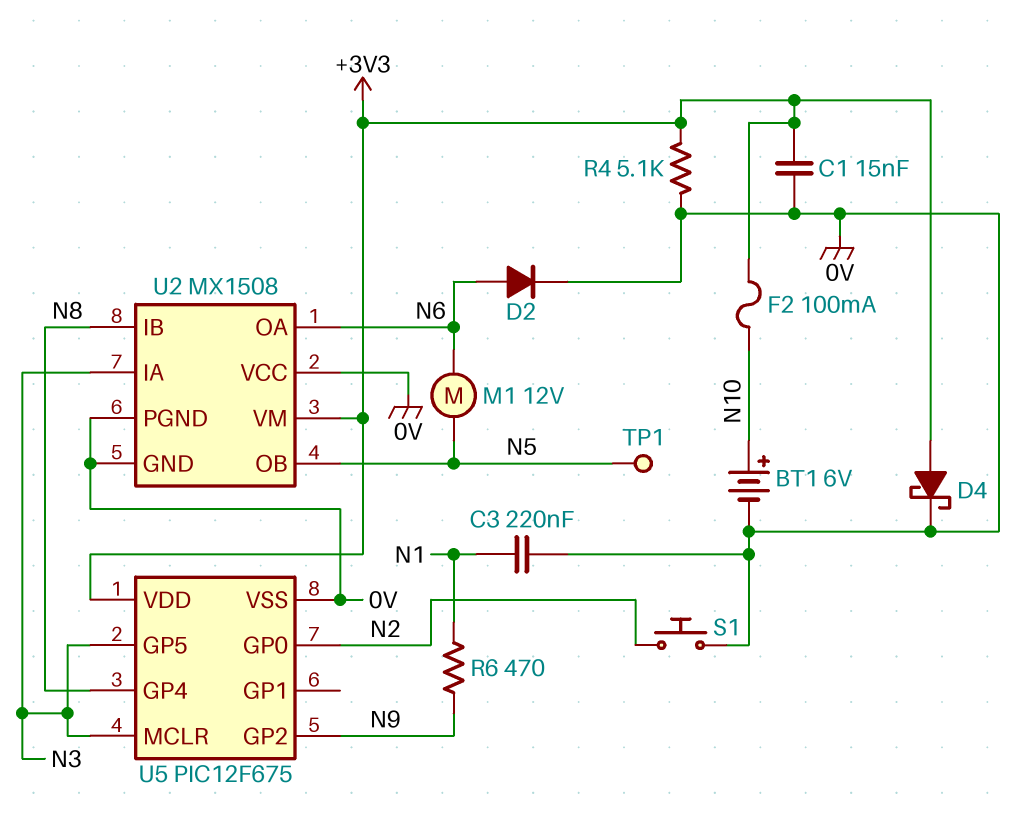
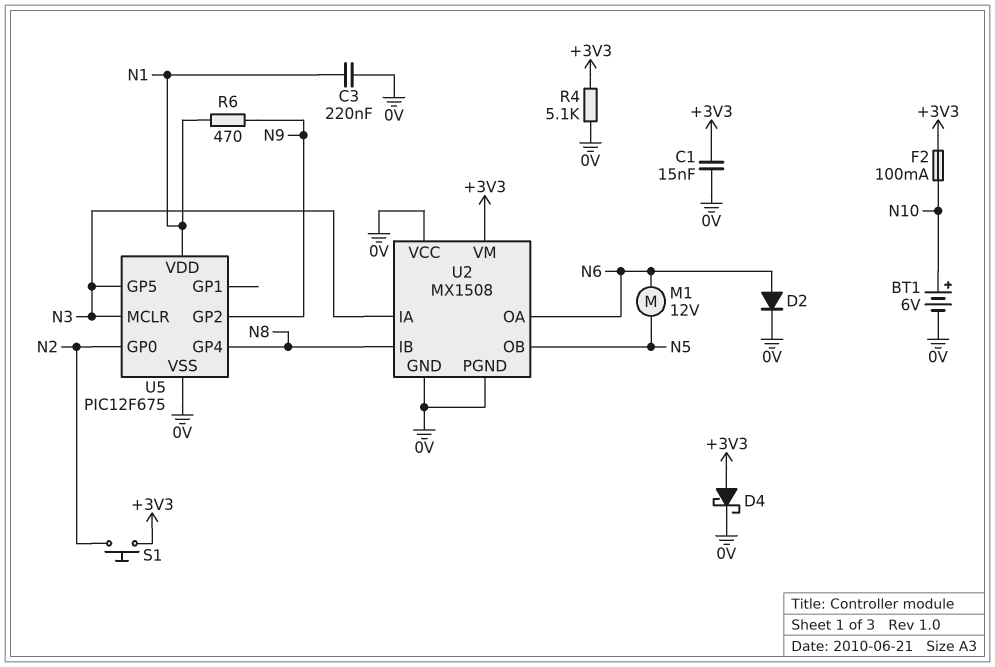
S1: button (0V, N2) -> button (+3V3, N2)
TP1: test point (N5) -> none
U5 pin VDD: +3V3 -> N1

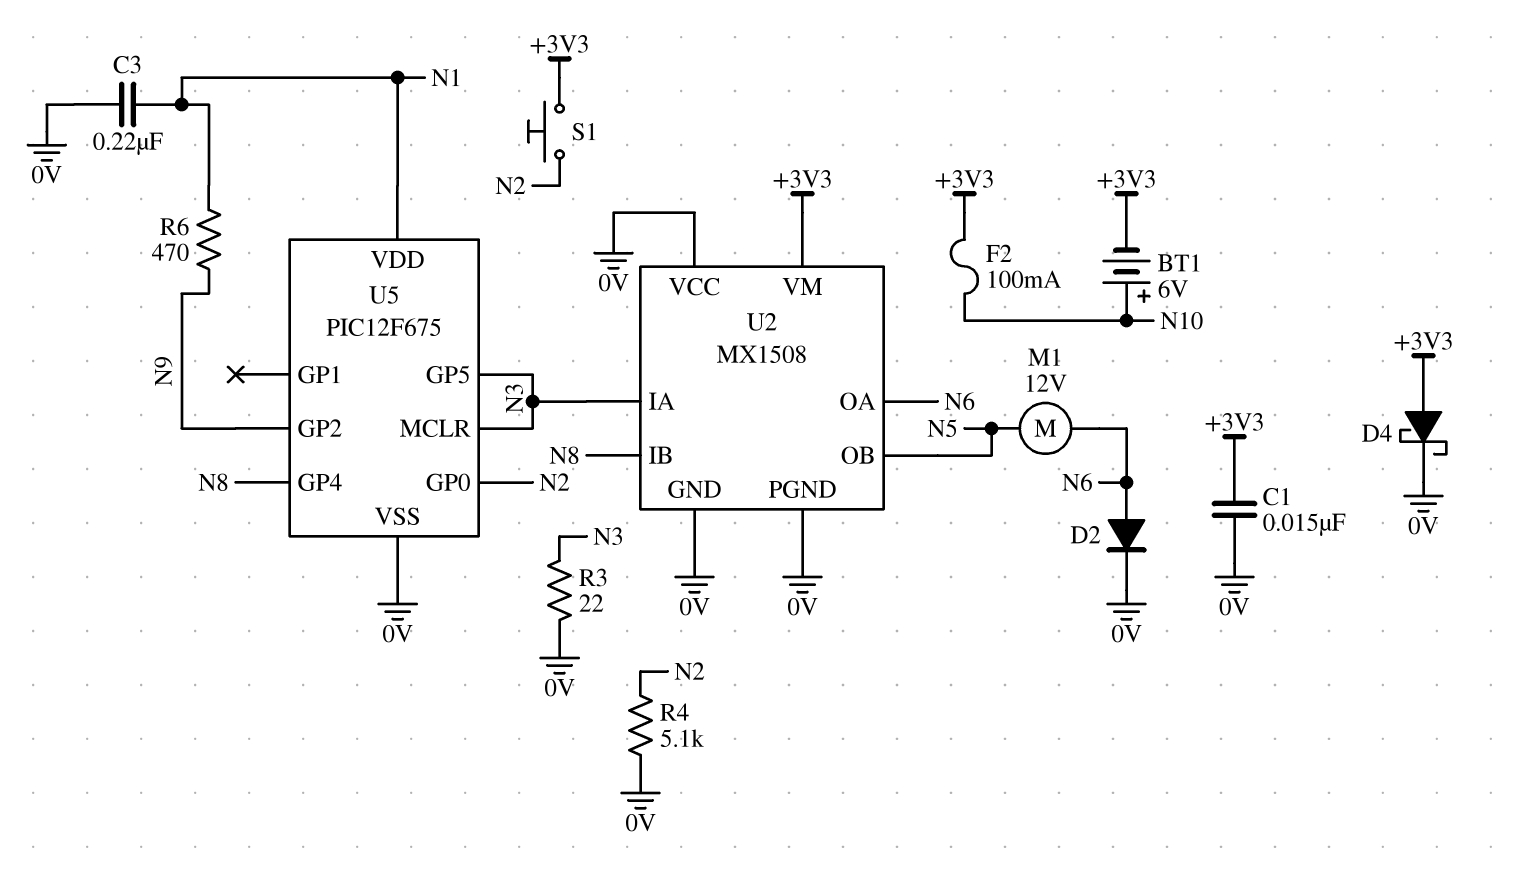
BT1: 6V (plus N10, minus 0V) -> 6V (plus N10, minus +3V3)
R3: none -> 22 (0V, N3)
R4: 5.1k (+3V3, 0V) -> 5.1k (0V, N2)

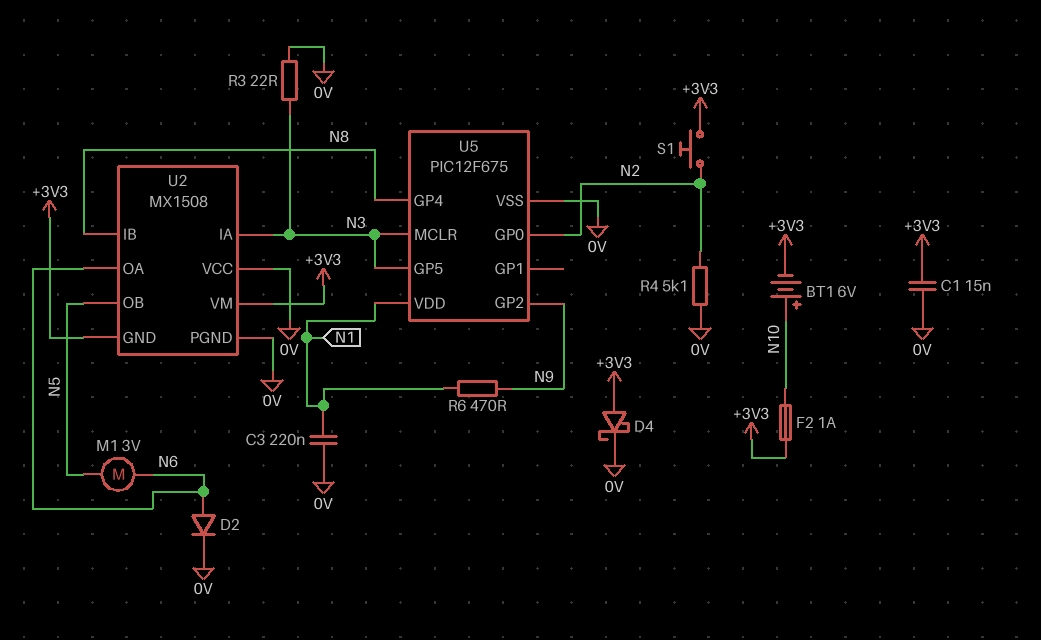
F2: 100mA (+3V3, N10) -> 1A (+3V3, N10)
M1: motor 12V (N5, N6) -> motor 3V (N5, N6)
U2 pin GND: 0V -> +3V3

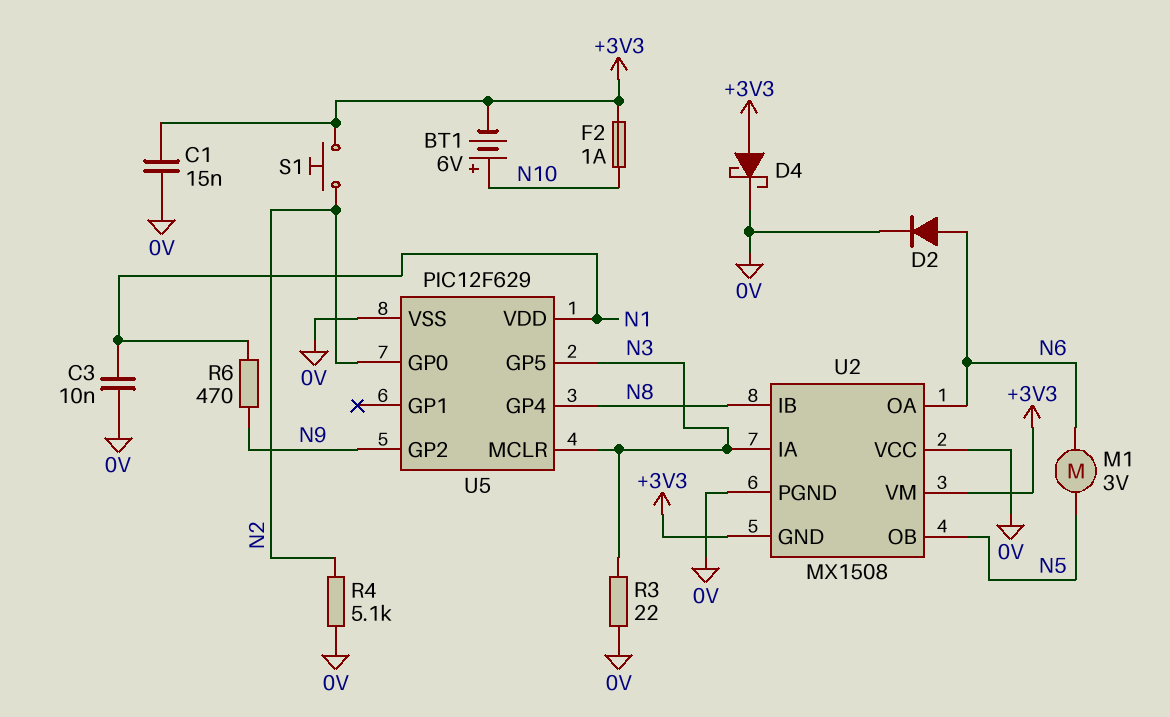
C3: 220nF (0V, N1) -> 10nF (0V, N1)
U5: PIC12F675 -> PIC12F629

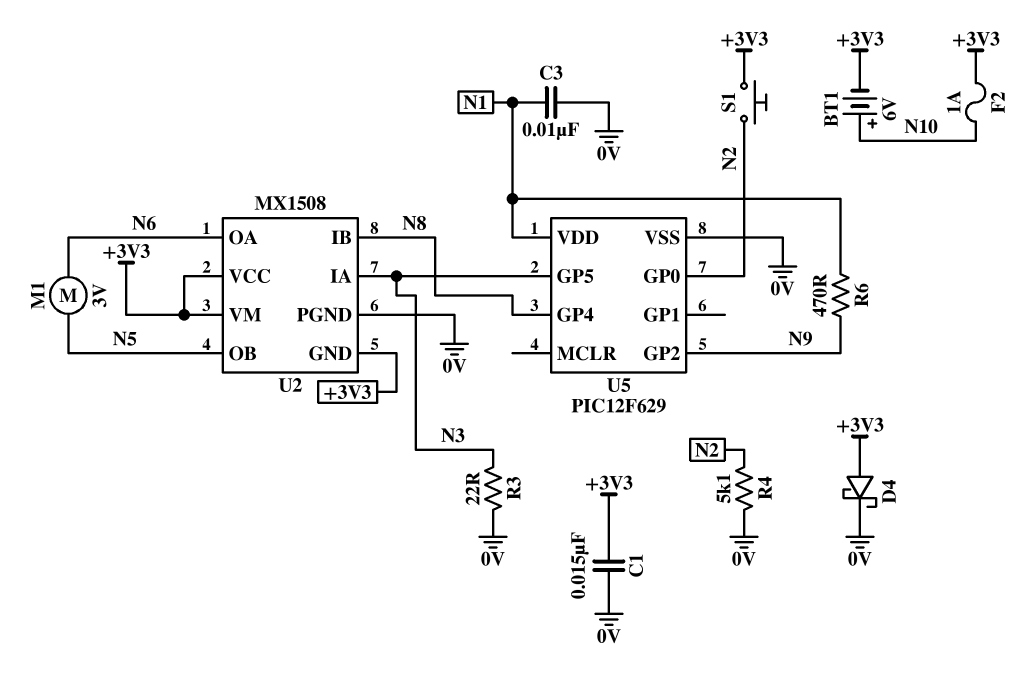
D2: diode (A N6, K 0V) -> none
U2 pin VCC: 0V -> +3V3
U5 pin MCLR: N3 -> none

